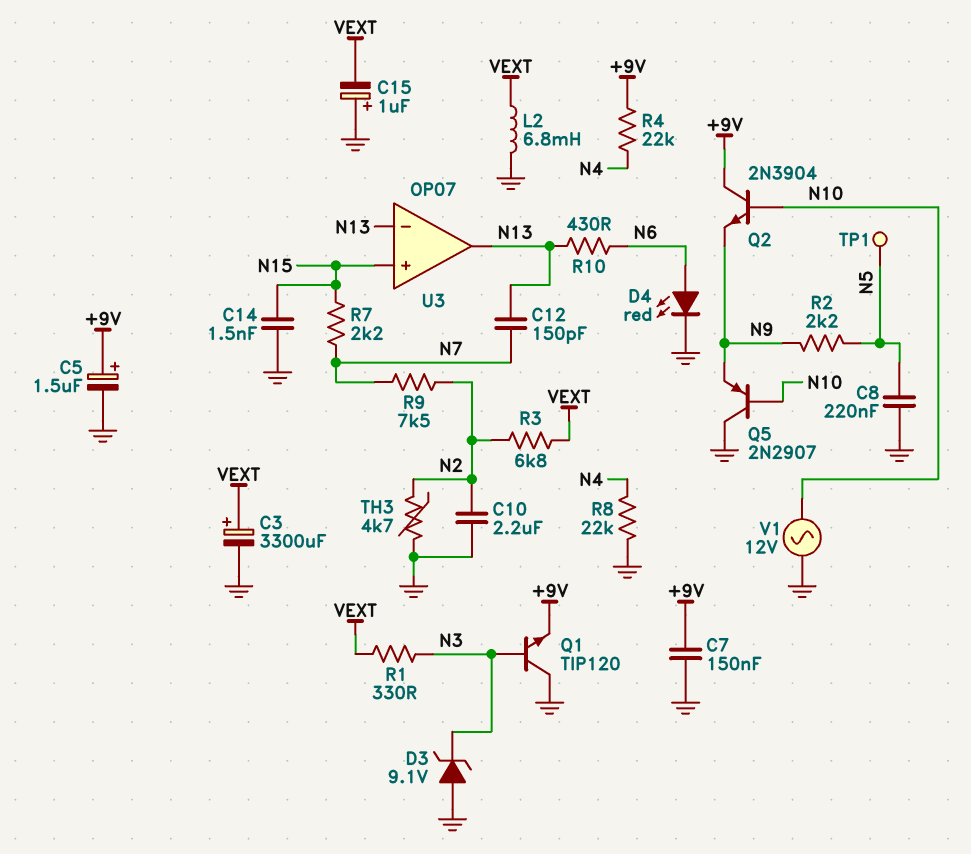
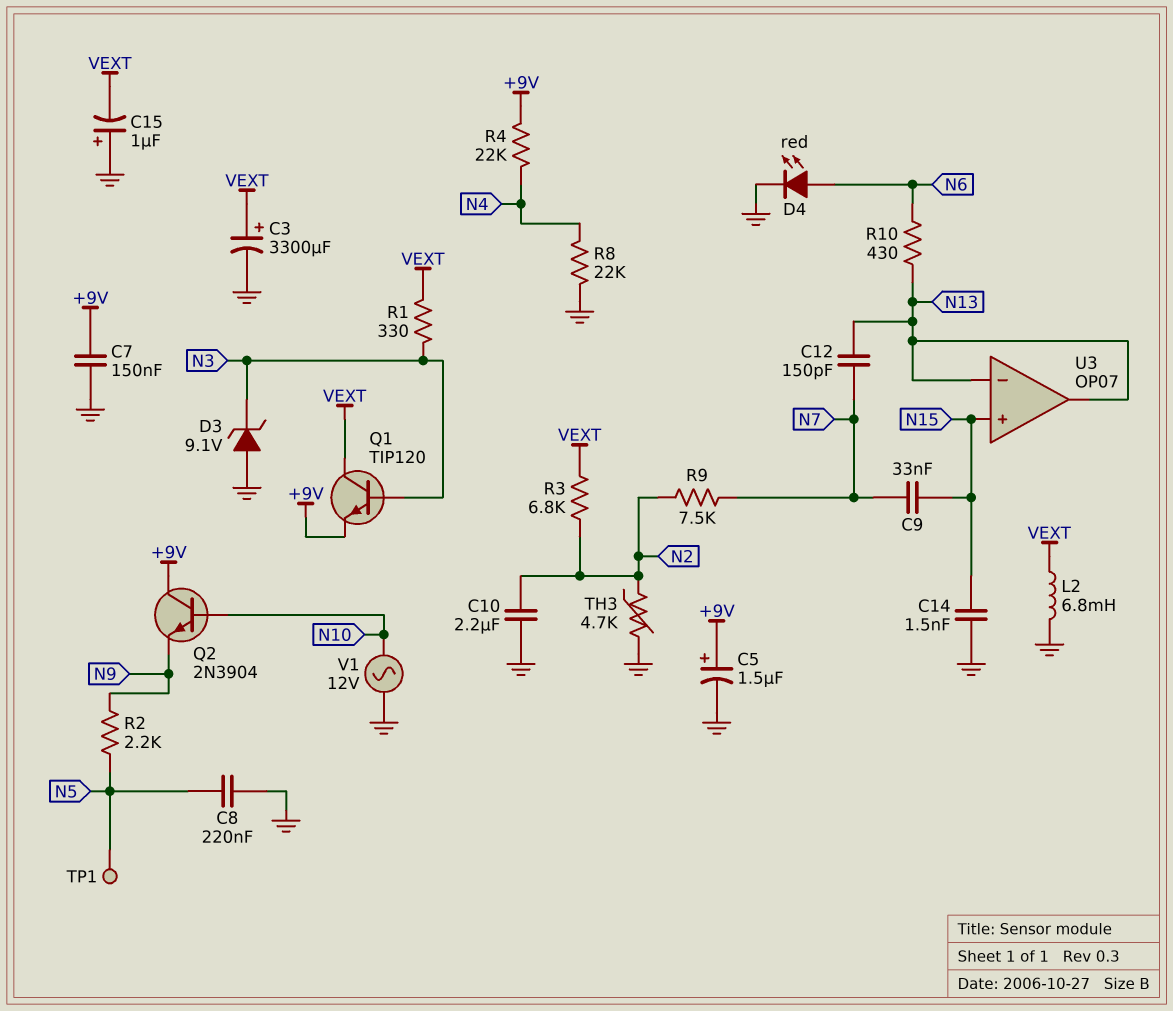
C9: none -> 33nF (N7, N15)
Q1: NPN TIP120 (B N3, C GND, E +9V) -> NPN TIP120 (B N3, C VEXT, E +9V)
Q5: PNP 2N2907 (B N10, C GND, E N9) -> none
R7: 2.2k (N7, N15) -> none

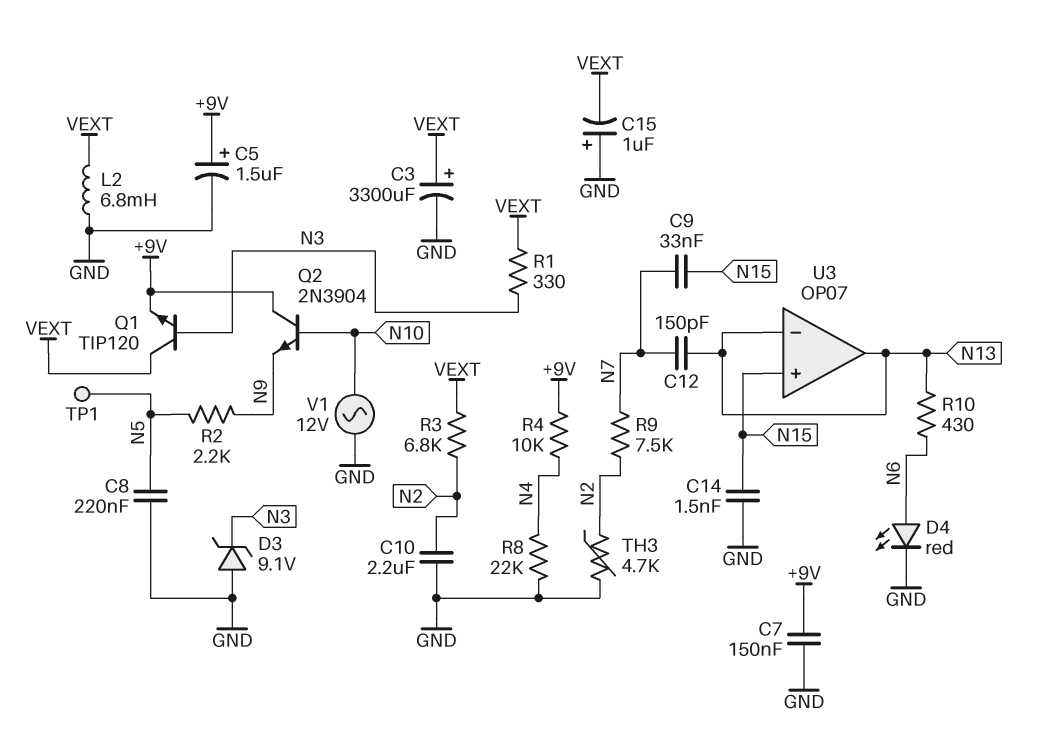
R4: 22k (+9V, N4) -> 10k (+9V, N4)

